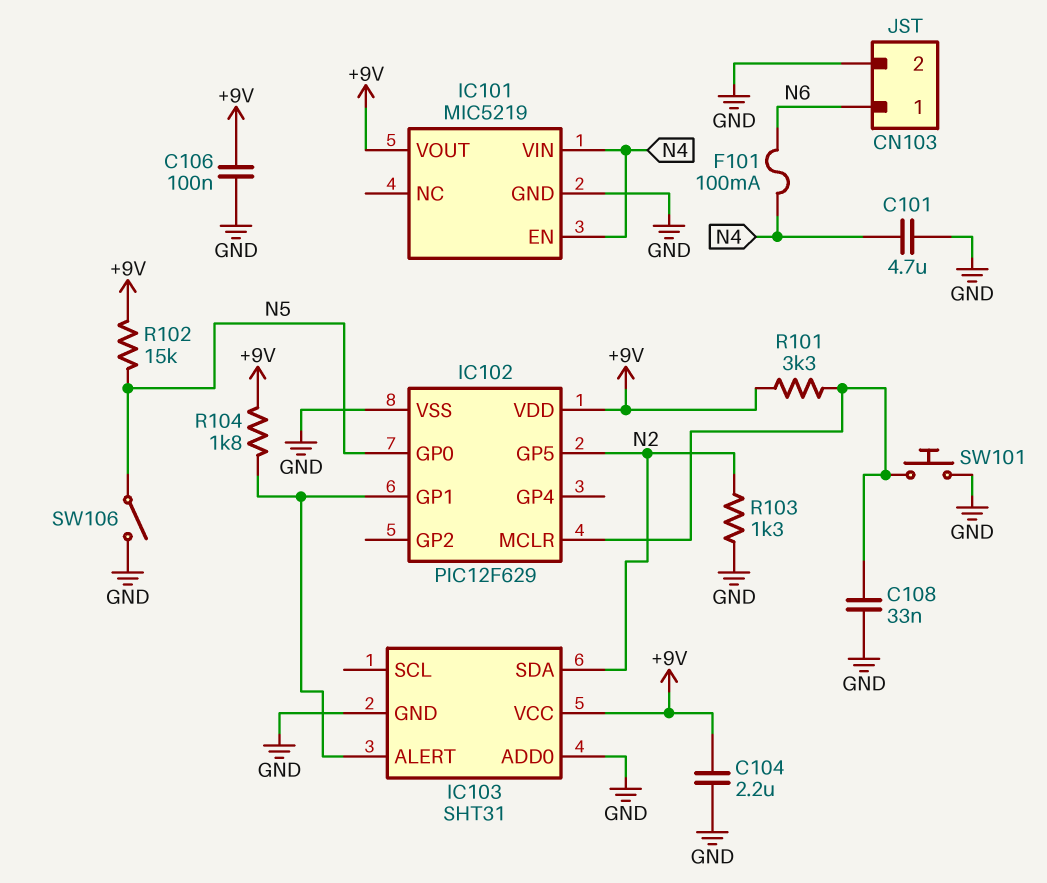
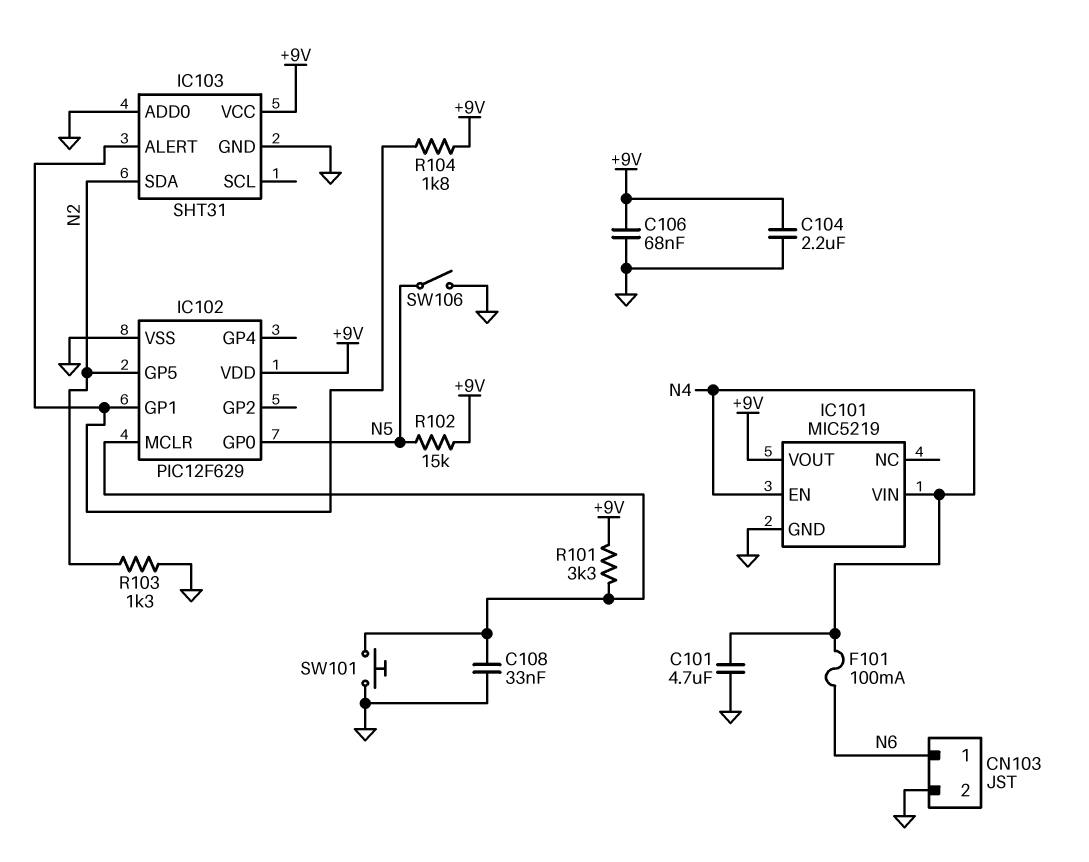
C106: 100nF (+9V, GND) -> 68nF (+9V, GND)

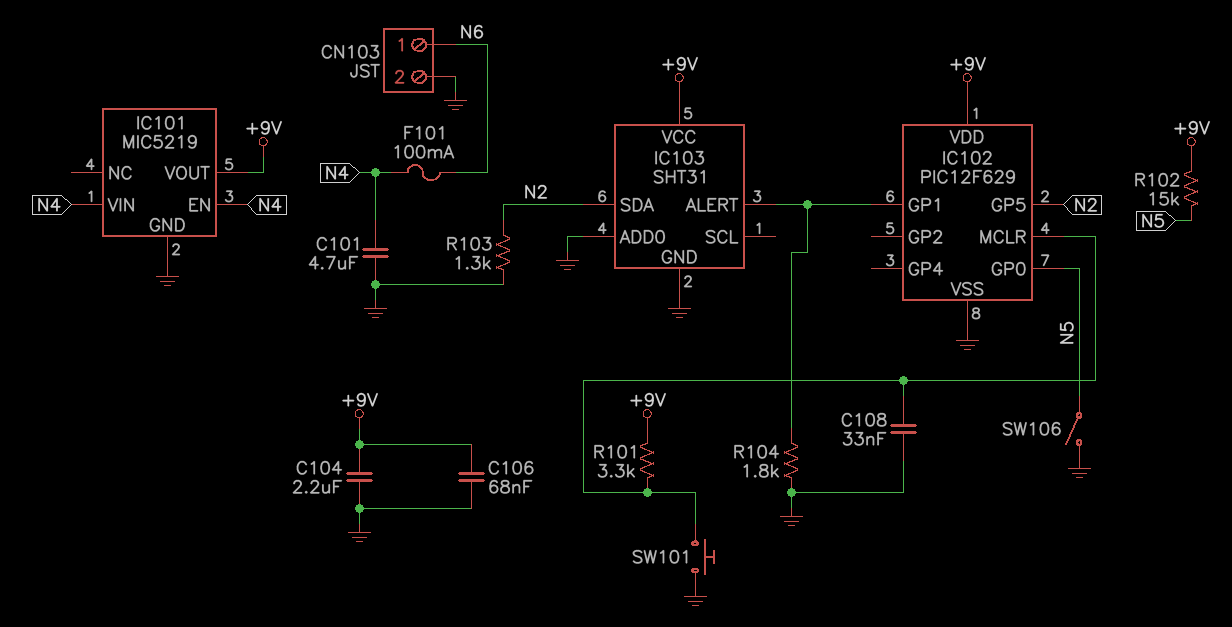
R104: 1.8k (+9V, IC102/GP1) -> 1.8k (GND, IC102/GP1)

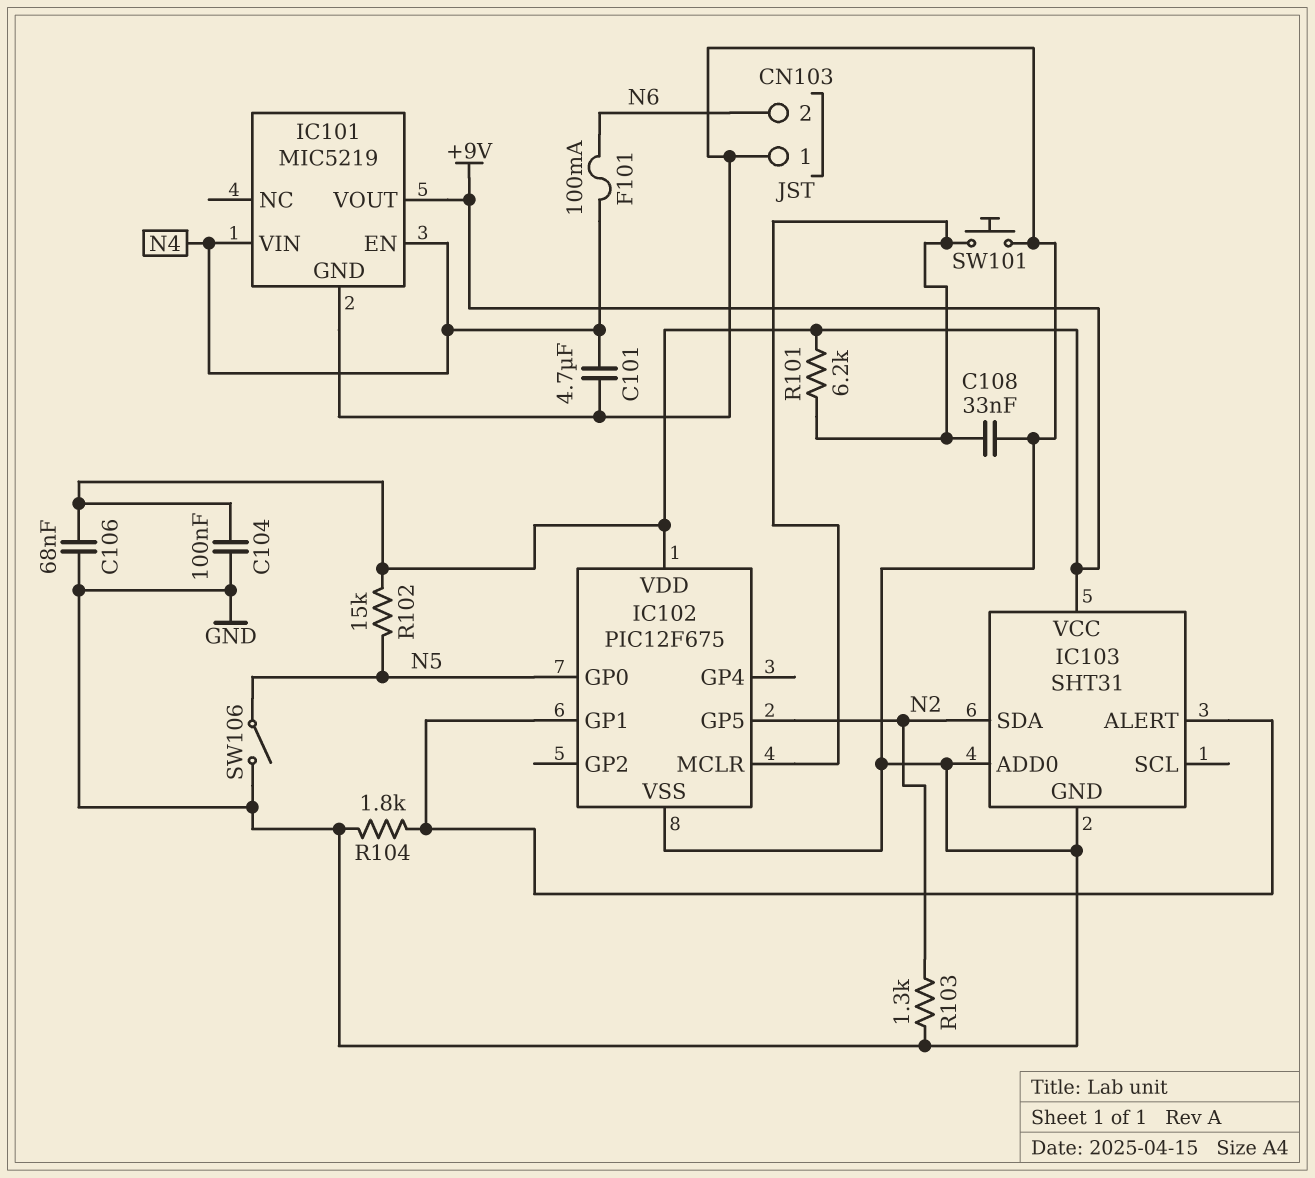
C104: 2.2uF (+9V, GND) -> 100nF (+9V, GND)
CN103 pin 1: N6 -> GND
CN103 pin 2: GND -> N6
IC102: PIC12F629 -> PIC12F675
R101: 3.3k (+9V, IC102/MCLR) -> 6.2k (+9V, IC102/MCLR)

